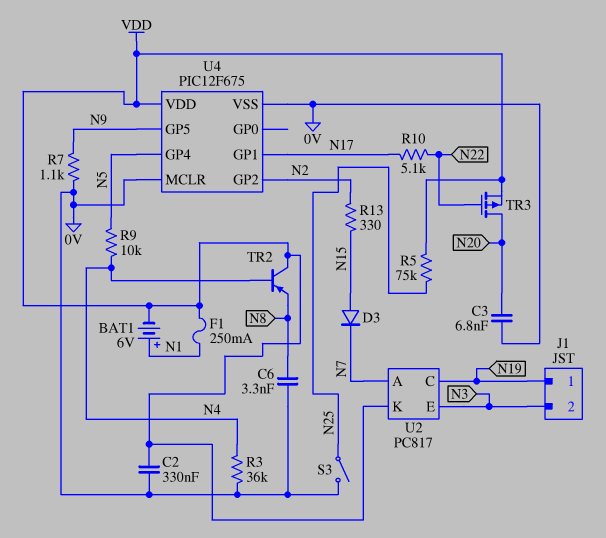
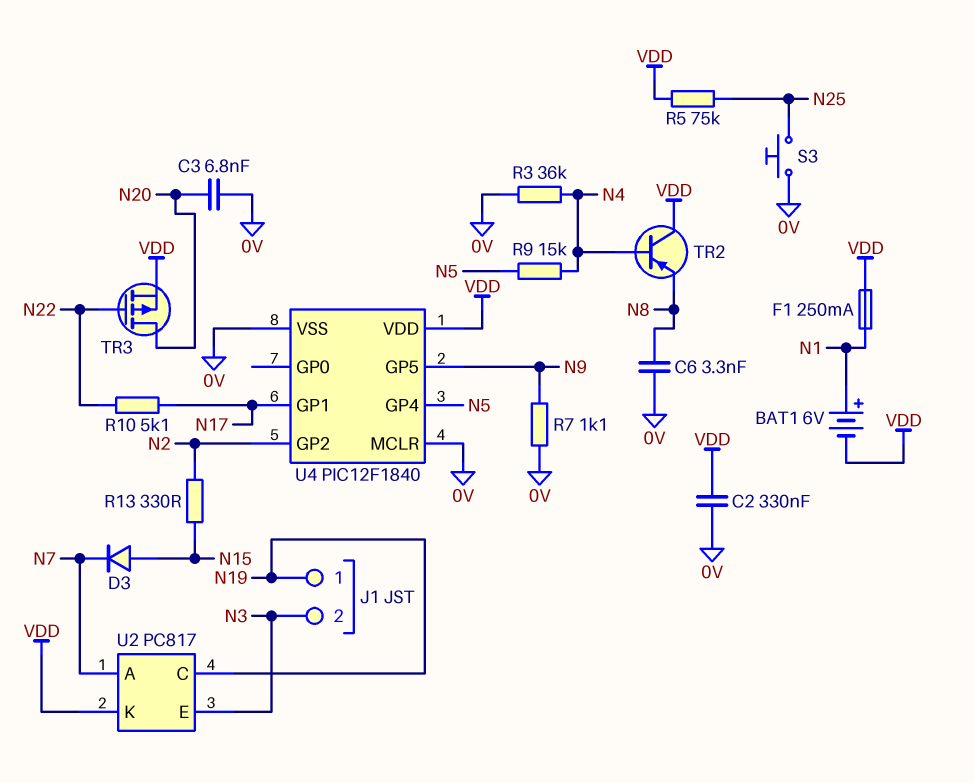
R9: 10k (N4, N5) -> 15k (N4, N5)
S3: switch (0V, N25) -> button (0V, N25)
U4: PIC12F675 -> PIC12F1840

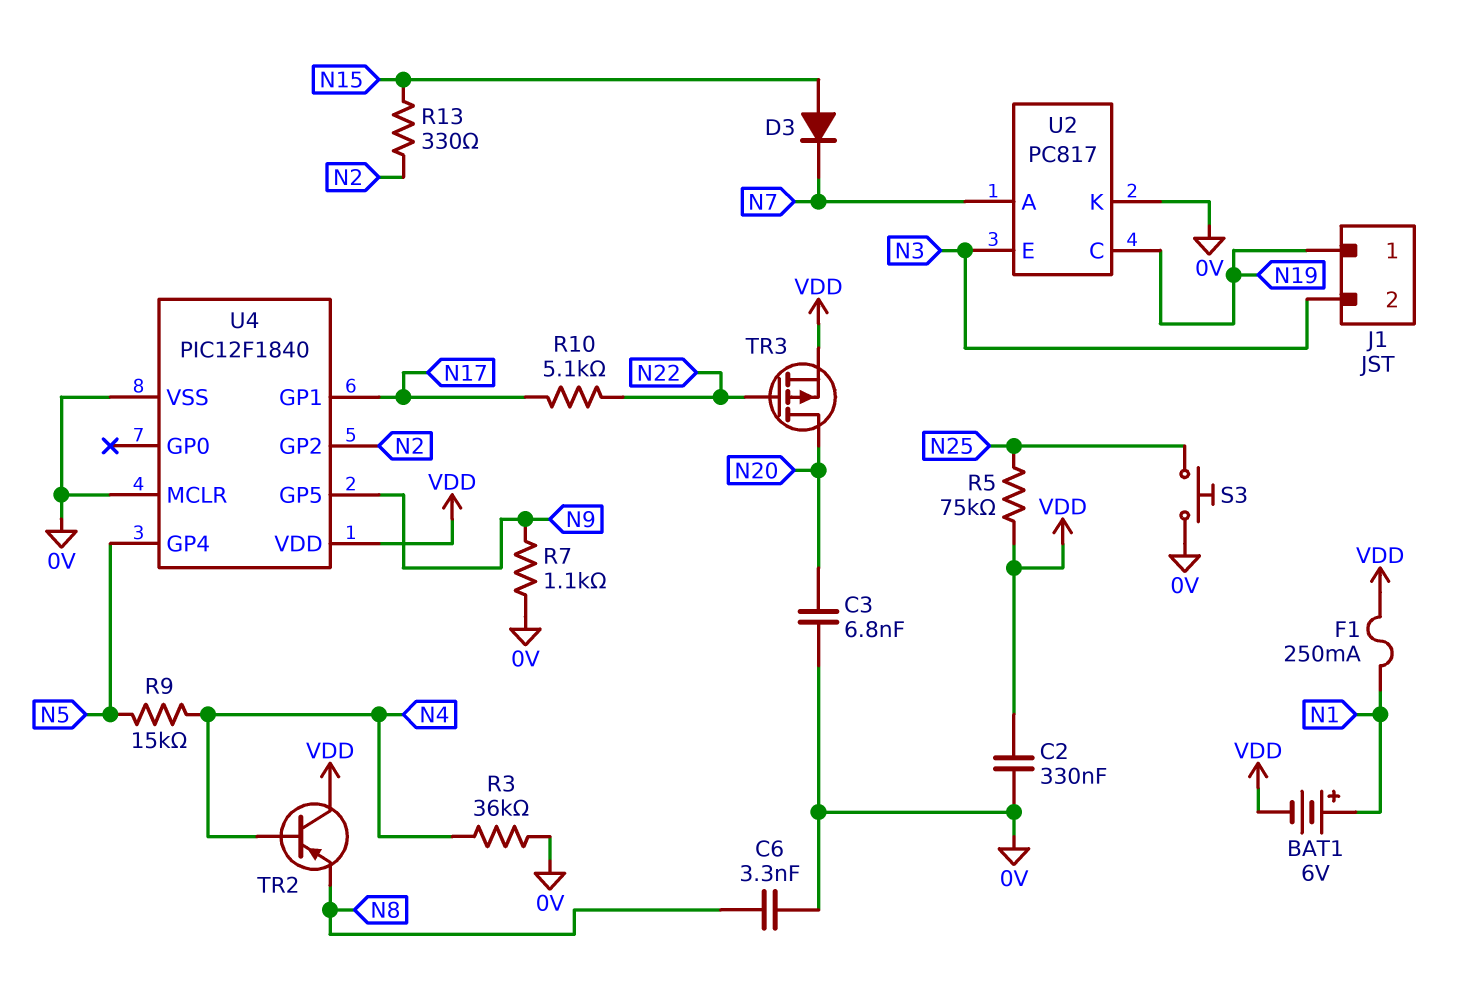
U2 pin K: VDD -> 0V

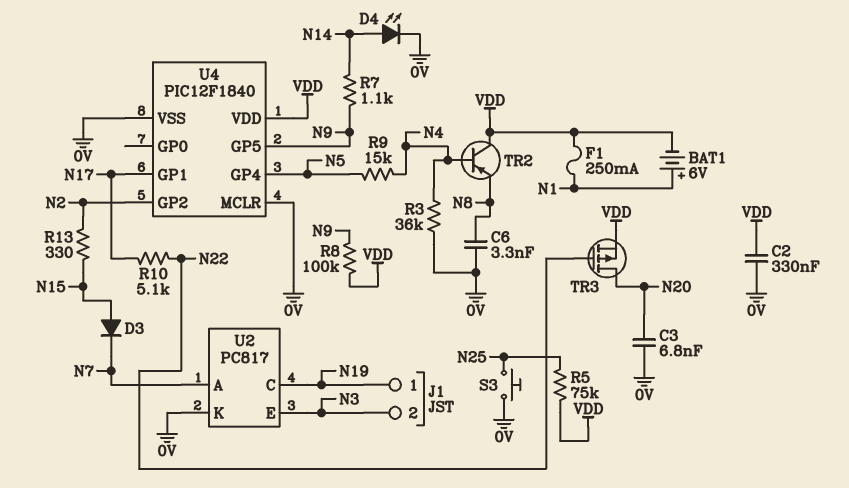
D4: none -> LED (A N14, K 0V)
R7: 1.1k (0V, N9) -> 1.1k (N9, N14)
R8: none -> 100k (N9, VDD)

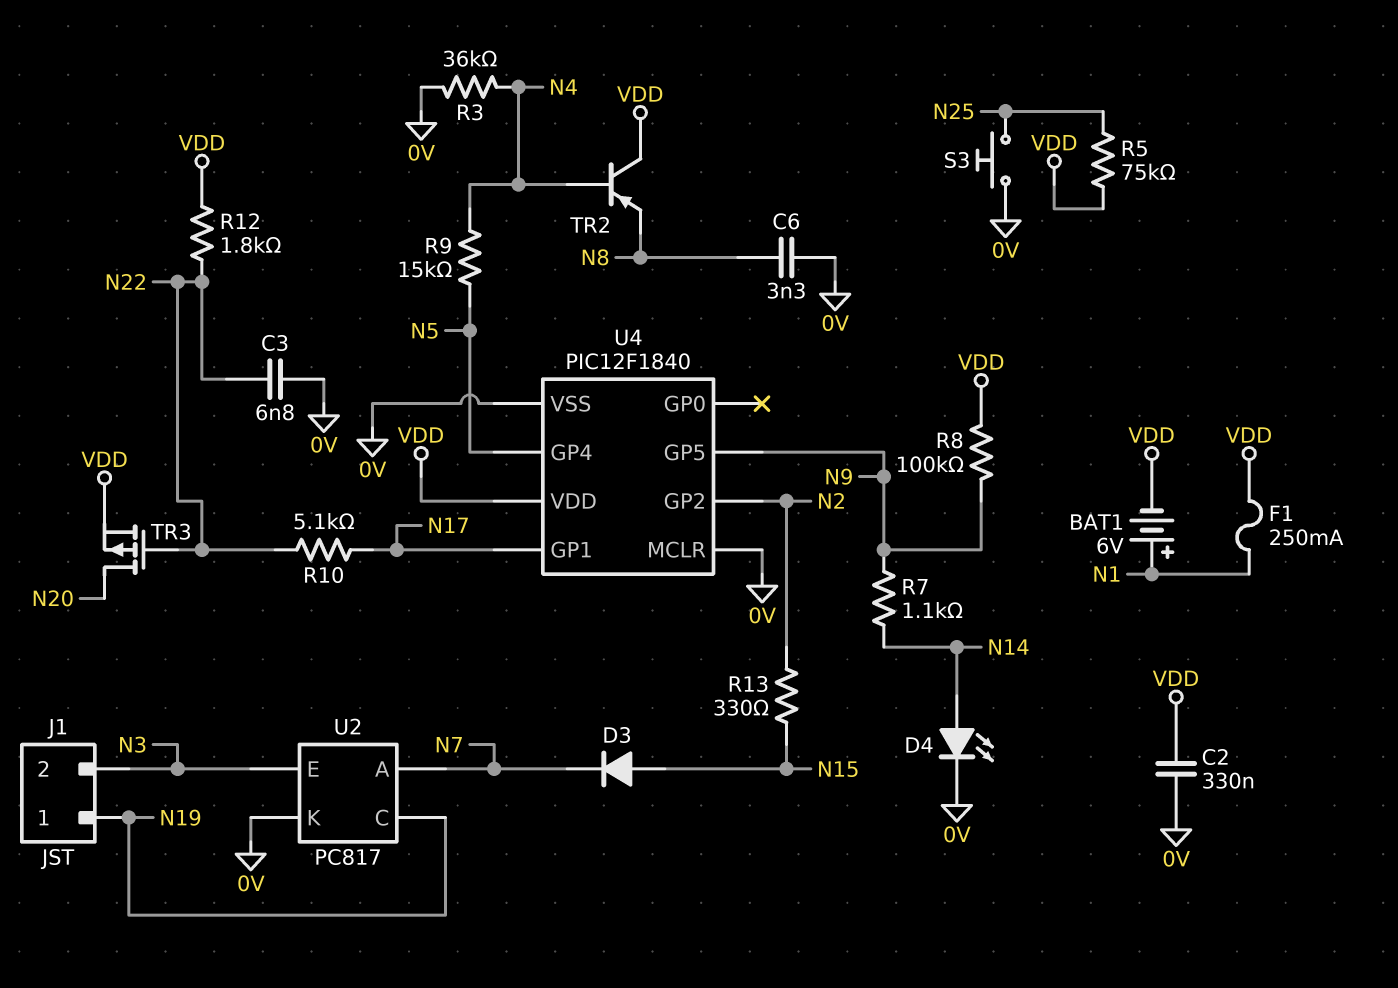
C3: 6.8nF (0V, N20) -> 6.8nF (0V, N22)
R12: none -> 1.8k (N22, VDD)

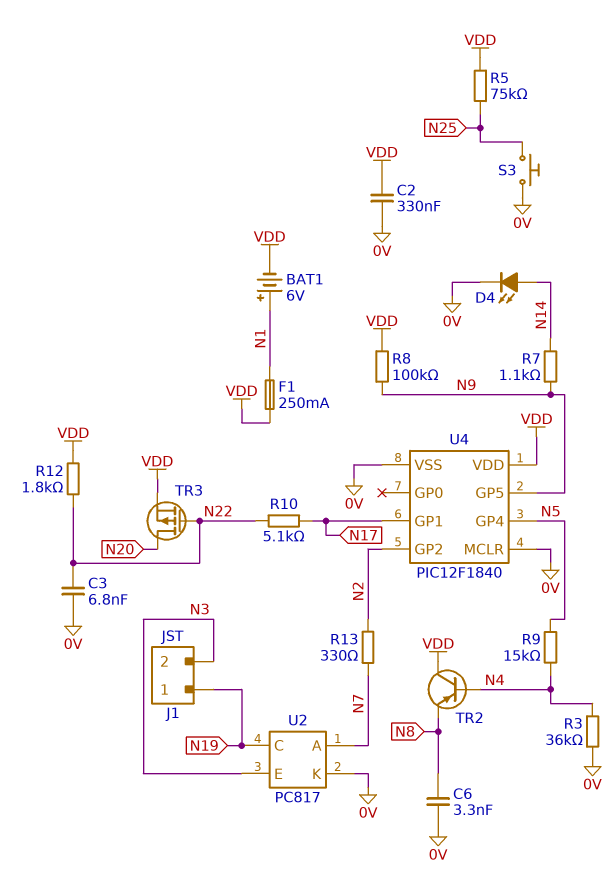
D3: diode (A N15, K N7) -> none
R13: 330 (N2, N15) -> 330 (N2, N7)

